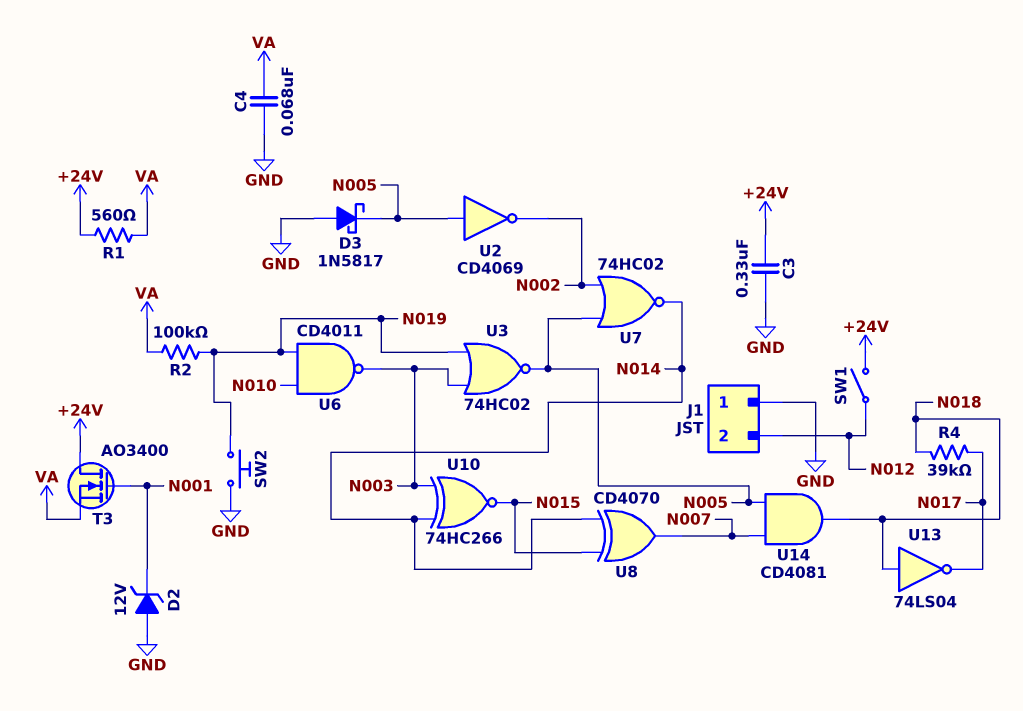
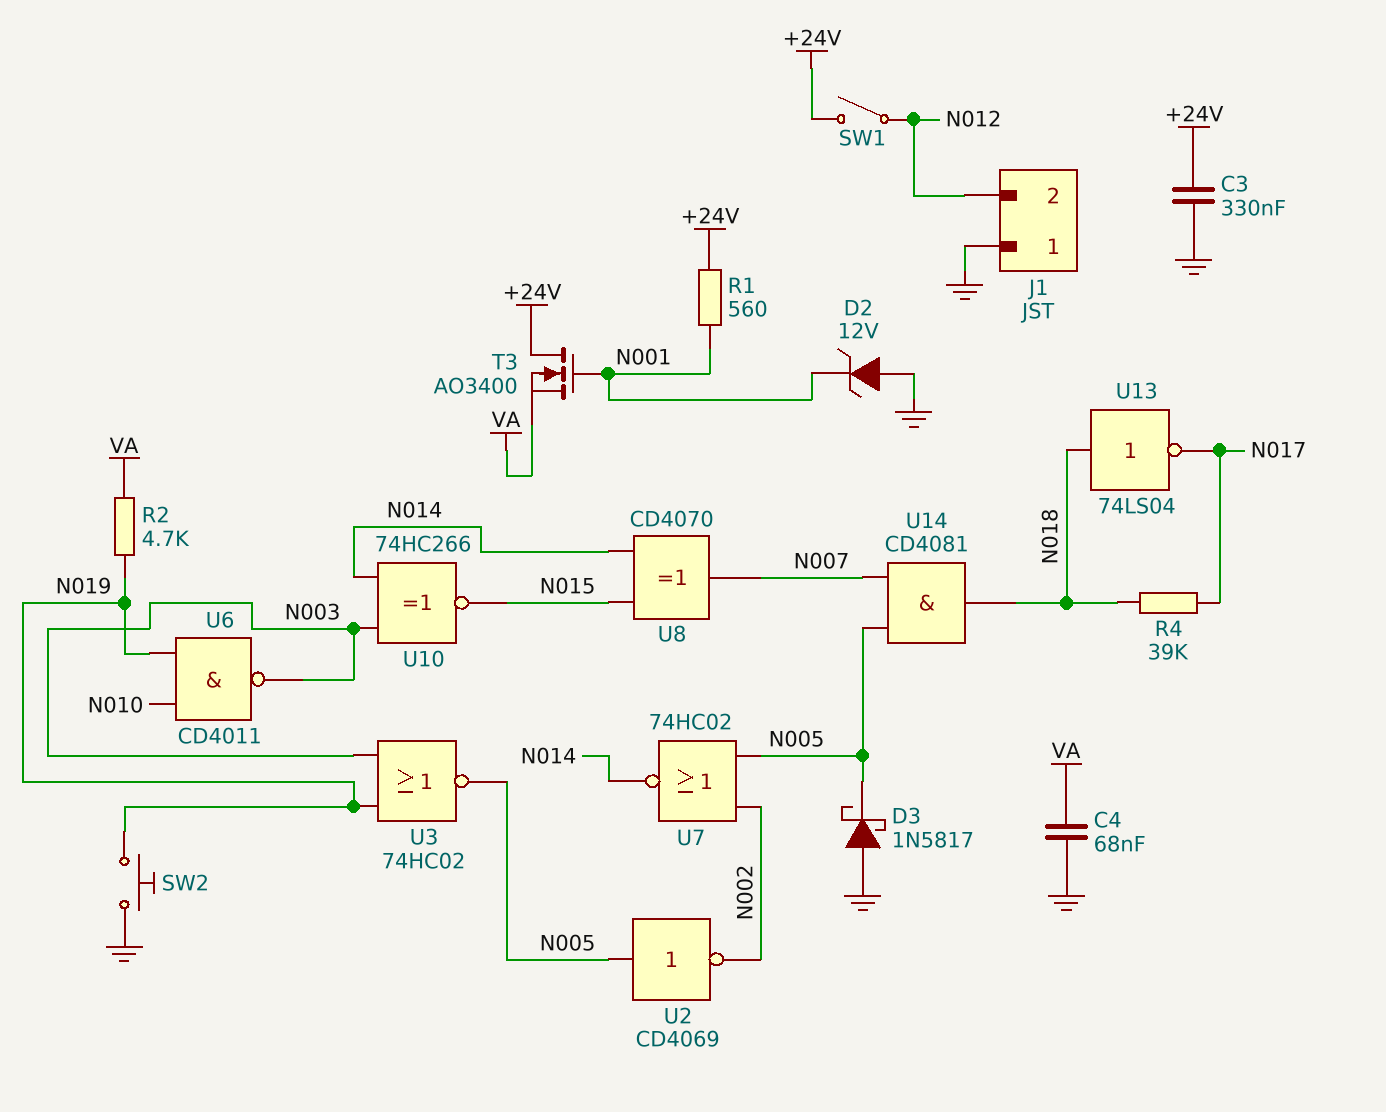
R1: 560 (+24V, VA) -> 560 (+24V, N001)
R2: 100k (N019, VA) -> 4.7k (N019, VA)

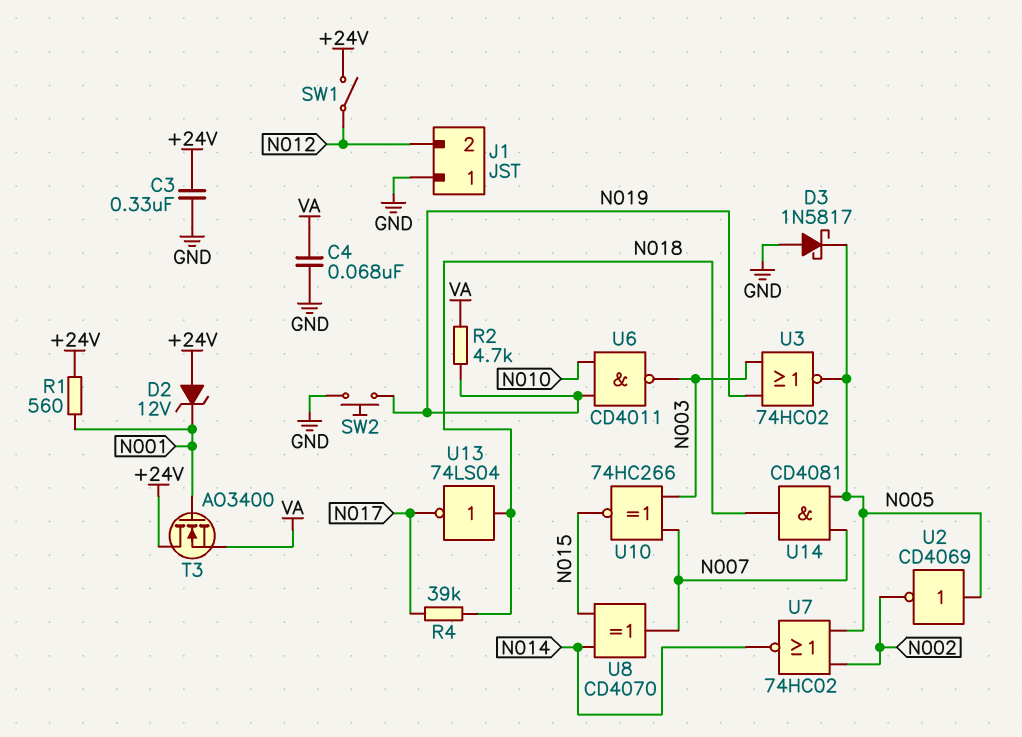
D2: zener 12V (A GND, K N001) -> zener 12V (A +24V, K N001)
U10: XNOR 74HC266 (in N003, in N014, out N015) -> XNOR 74HC266 (in N003, in N007, out N015)

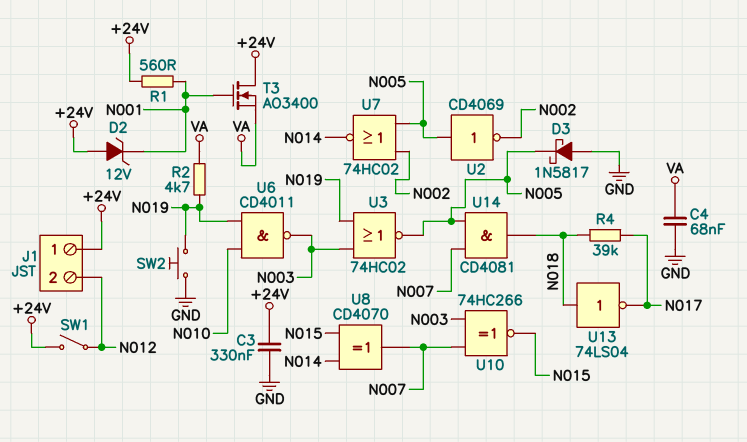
J1 pin 1: GND -> +24V

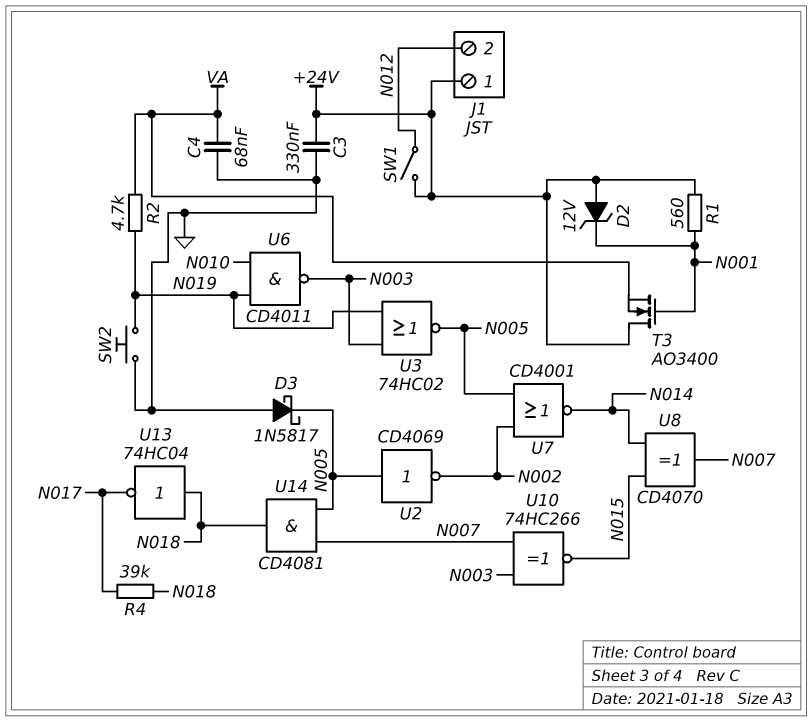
U7: NOR 74HC02 (in N002, in N005, out N014) -> NOR CD4001 (in N002, in N005, out N014)
U13: NOT 74LS04 (in N018, out N017) -> NOT 74HC04 (in N018, out N017)

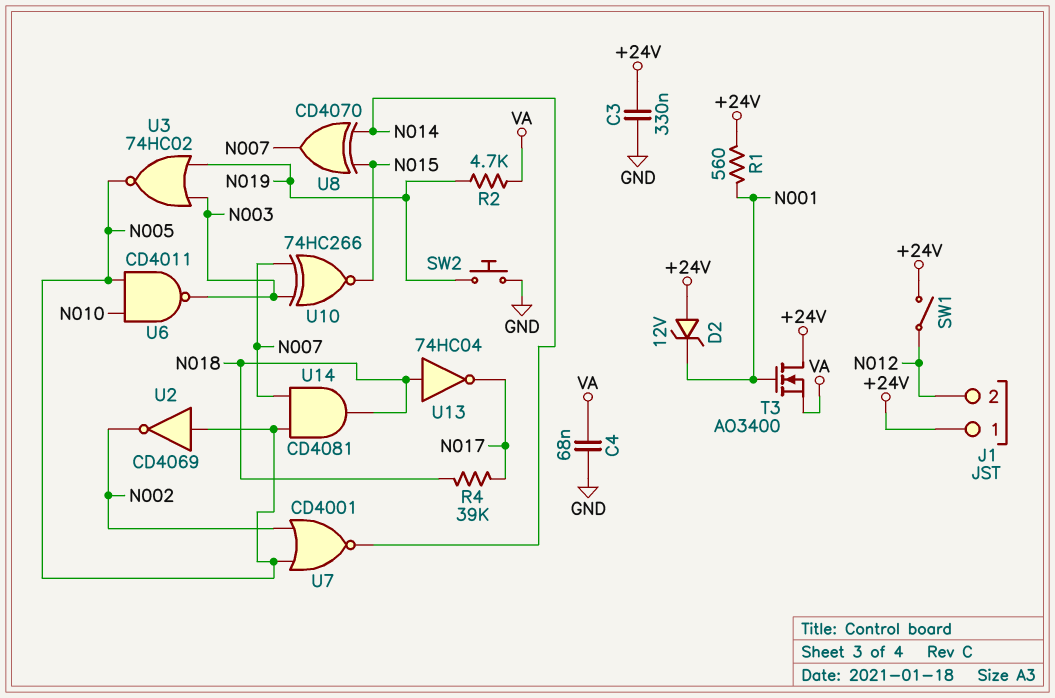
D3: schottky 1N5817 (A GND, K N005) -> none
U6: NAND CD4011 (in N010, in N019, out N003) -> NAND CD4011 (in N005, in N010, out N003)

